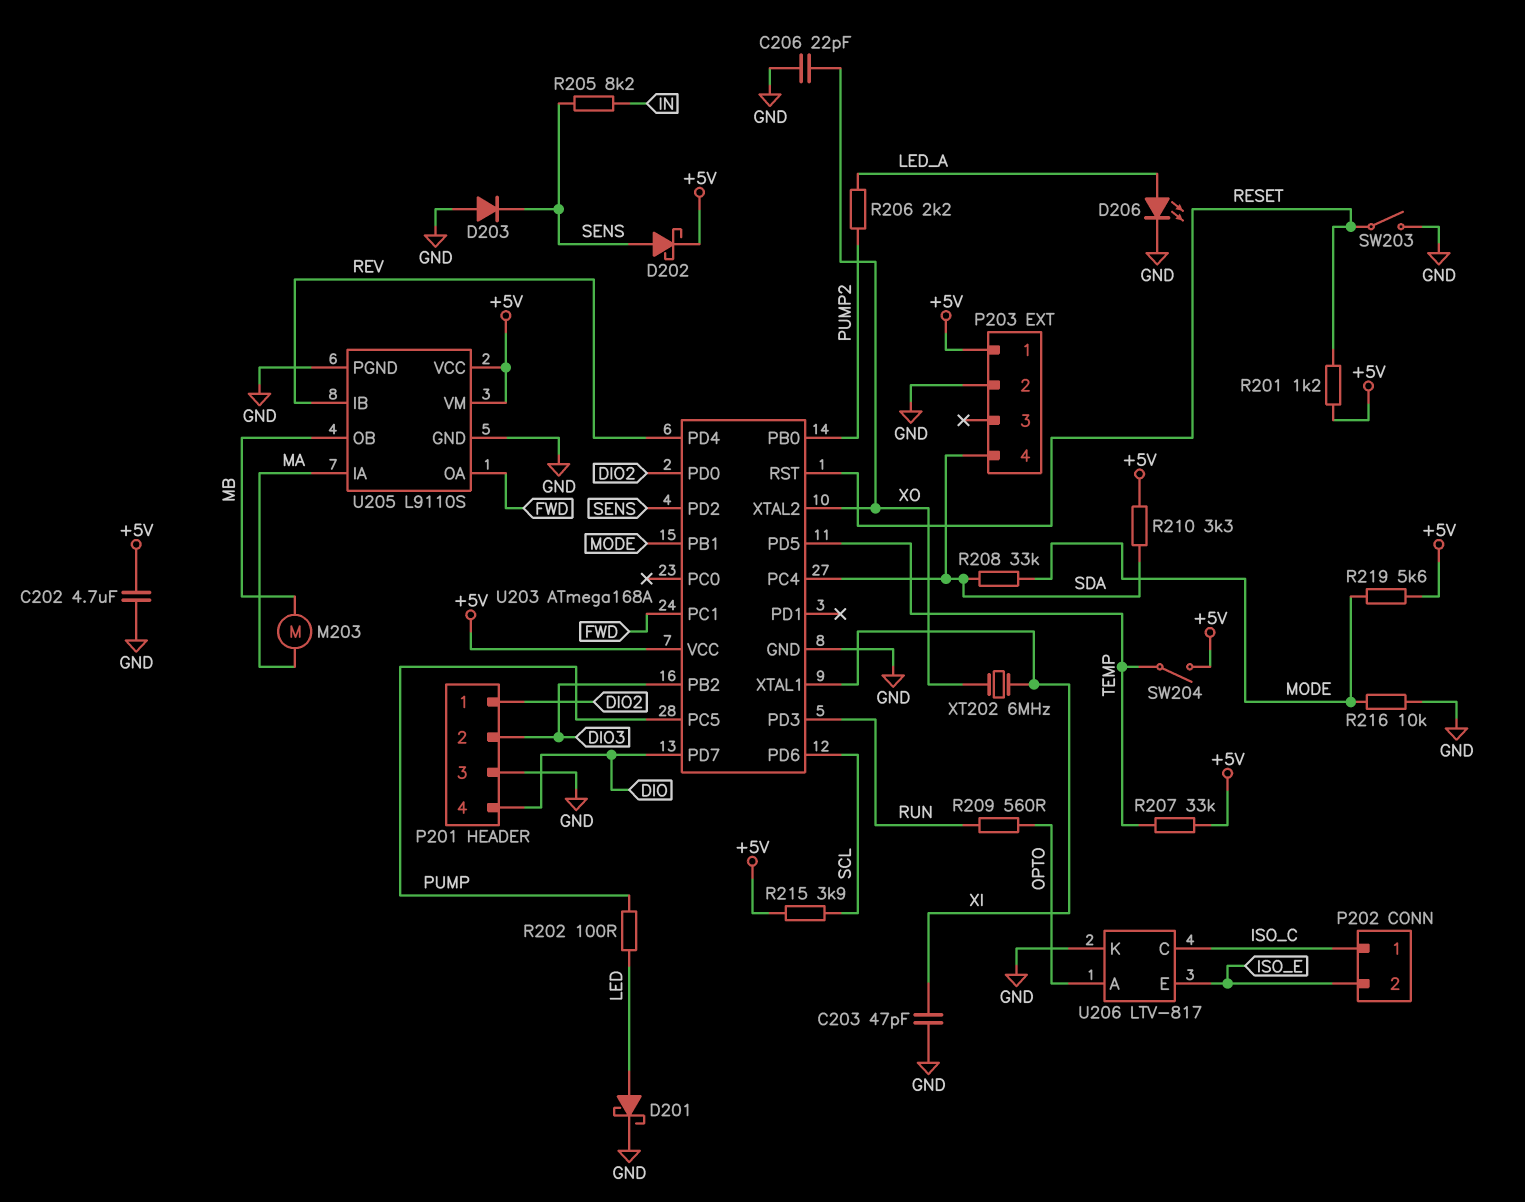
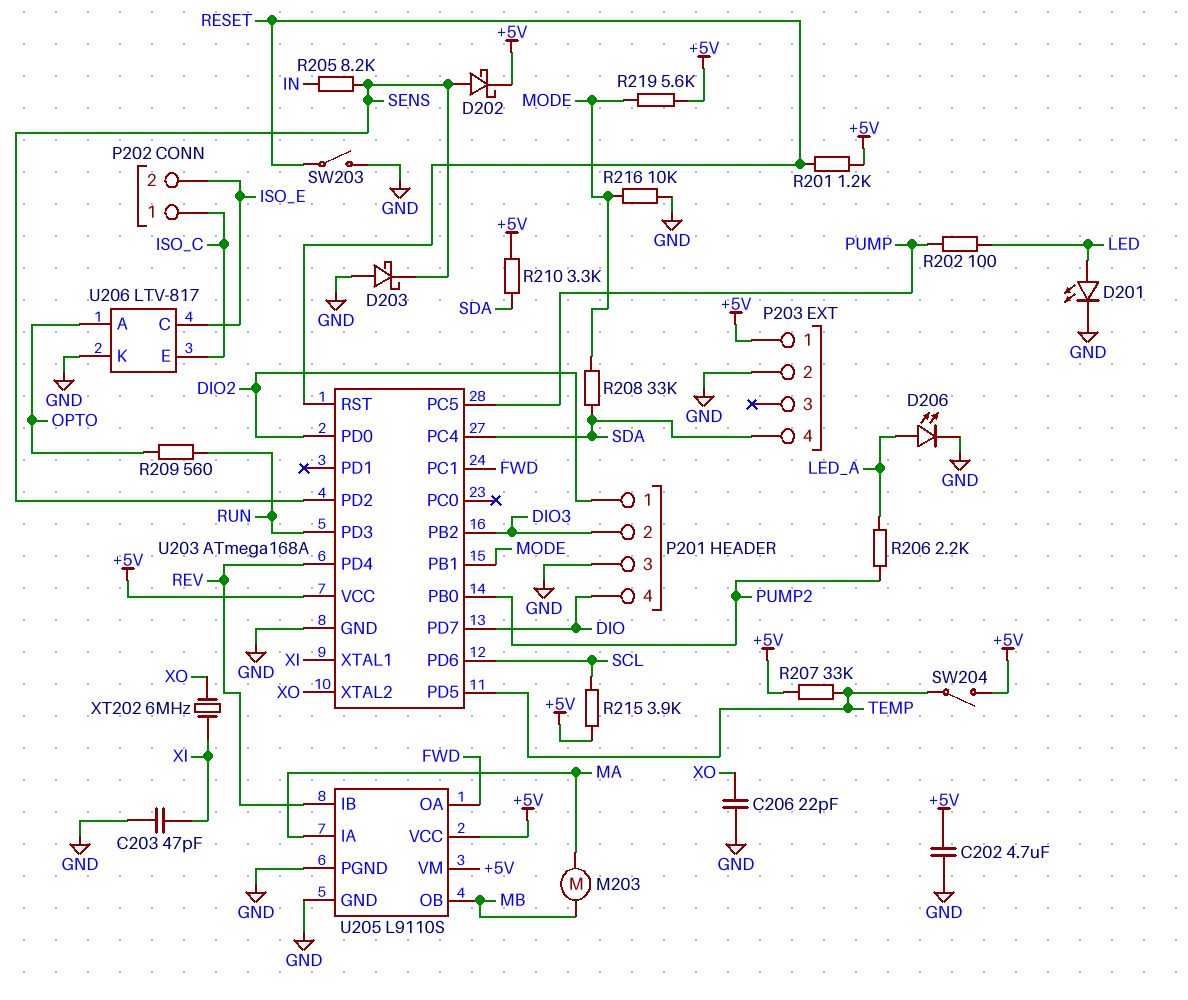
D201: schottky (A LED, K GND) -> LED (A LED, K GND)
D203: diode (A GND, K SENS) -> schottky (A GND, K SENS)
U206 pin C: ISO_C -> ISO_E
U206 pin E: ISO_E -> ISO_C

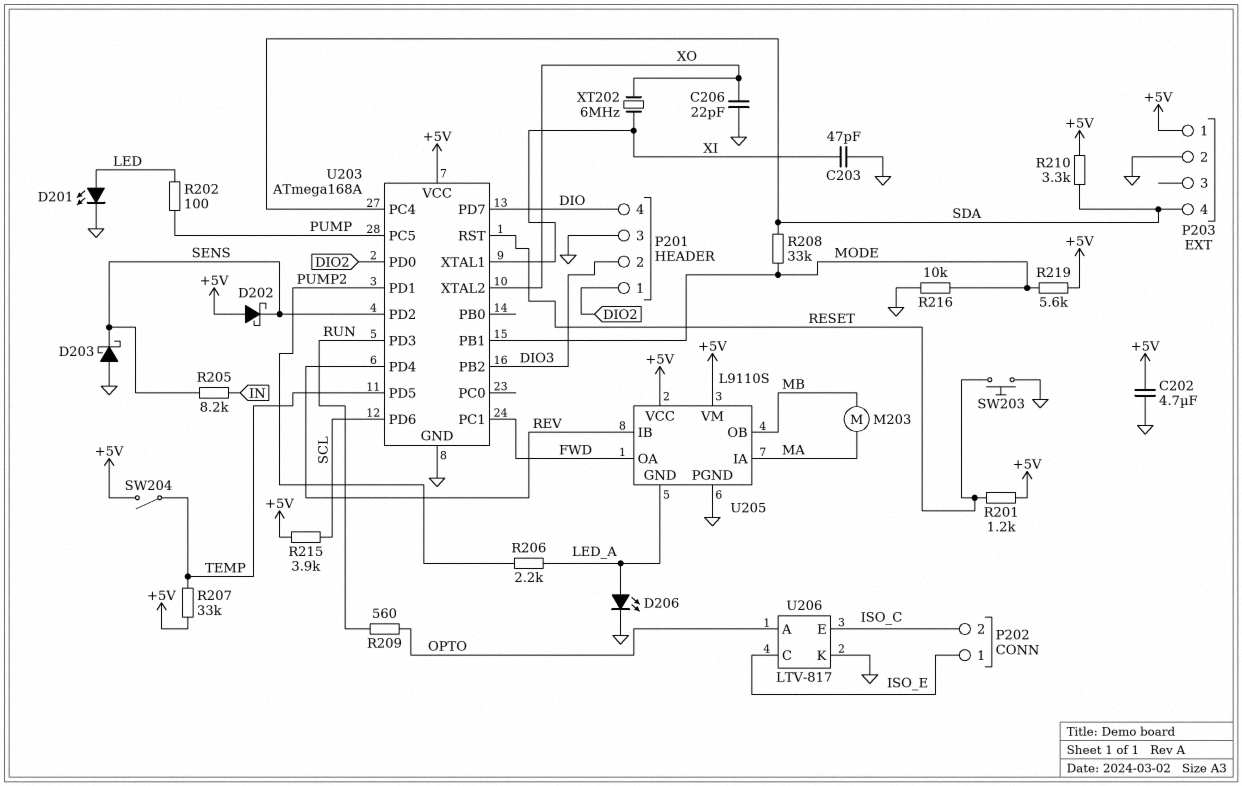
D202: schottky (A SENS, K +5V) -> schottky (A +5V, K SENS)
P202 pin 1: ISO_C -> ISO_E
P202 pin 2: ISO_E -> ISO_C
SW203: switch (GND, RESET) -> button (GND, RESET)
U203 pin PB0: PUMP2 -> none
U203 pin PD1: none -> PUMP2
U205 pin GND: GND -> LED_A

